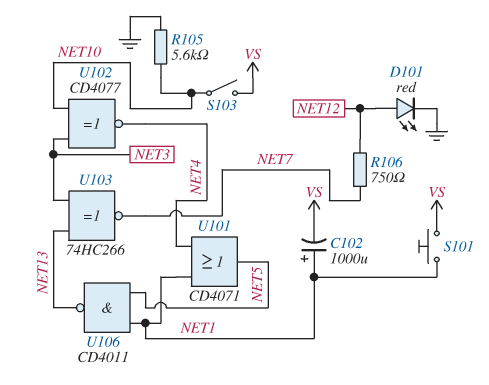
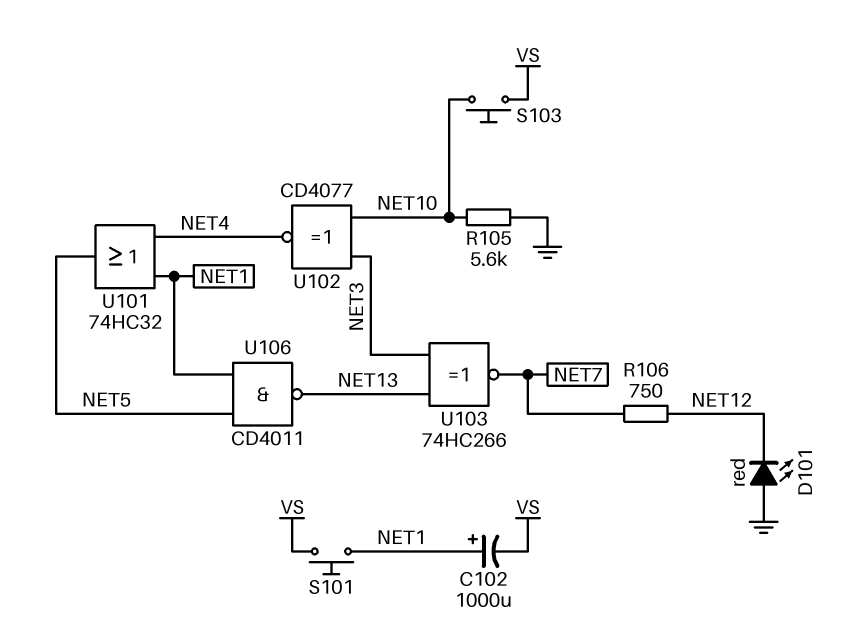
D101: LED red (A NET12, K GND) -> LED red (A GND, K NET12)
S103: switch (NET10, VS) -> button (NET10, VS)
U101: OR CD4071 (in NET1, in NET4, out NET5) -> OR 74HC32 (in NET1, in NET4, out NET5)

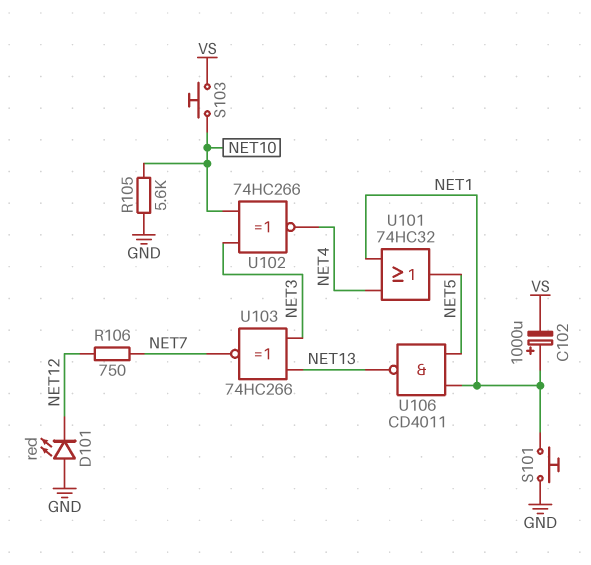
S101: button (NET1, VS) -> button (GND, NET1)
U102: XNOR CD4077 (in NET3, in NET10, out NET4) -> XNOR 74HC266 (in NET3, in NET10, out NET4)

